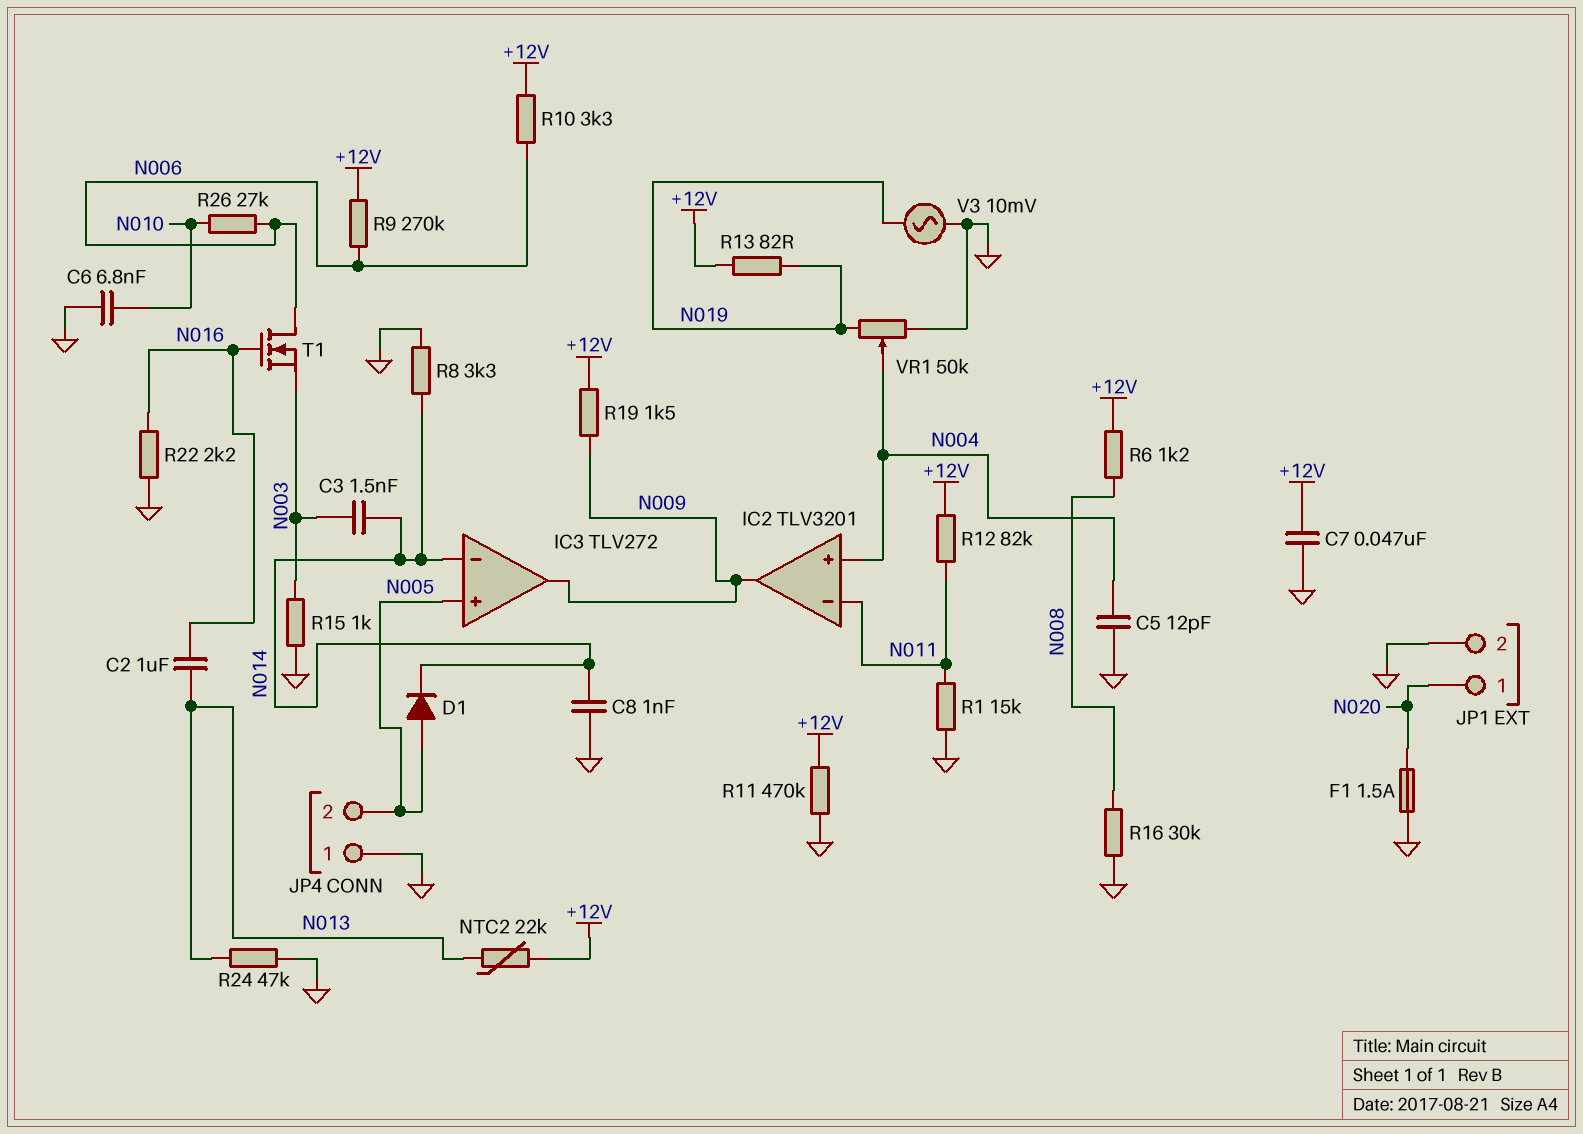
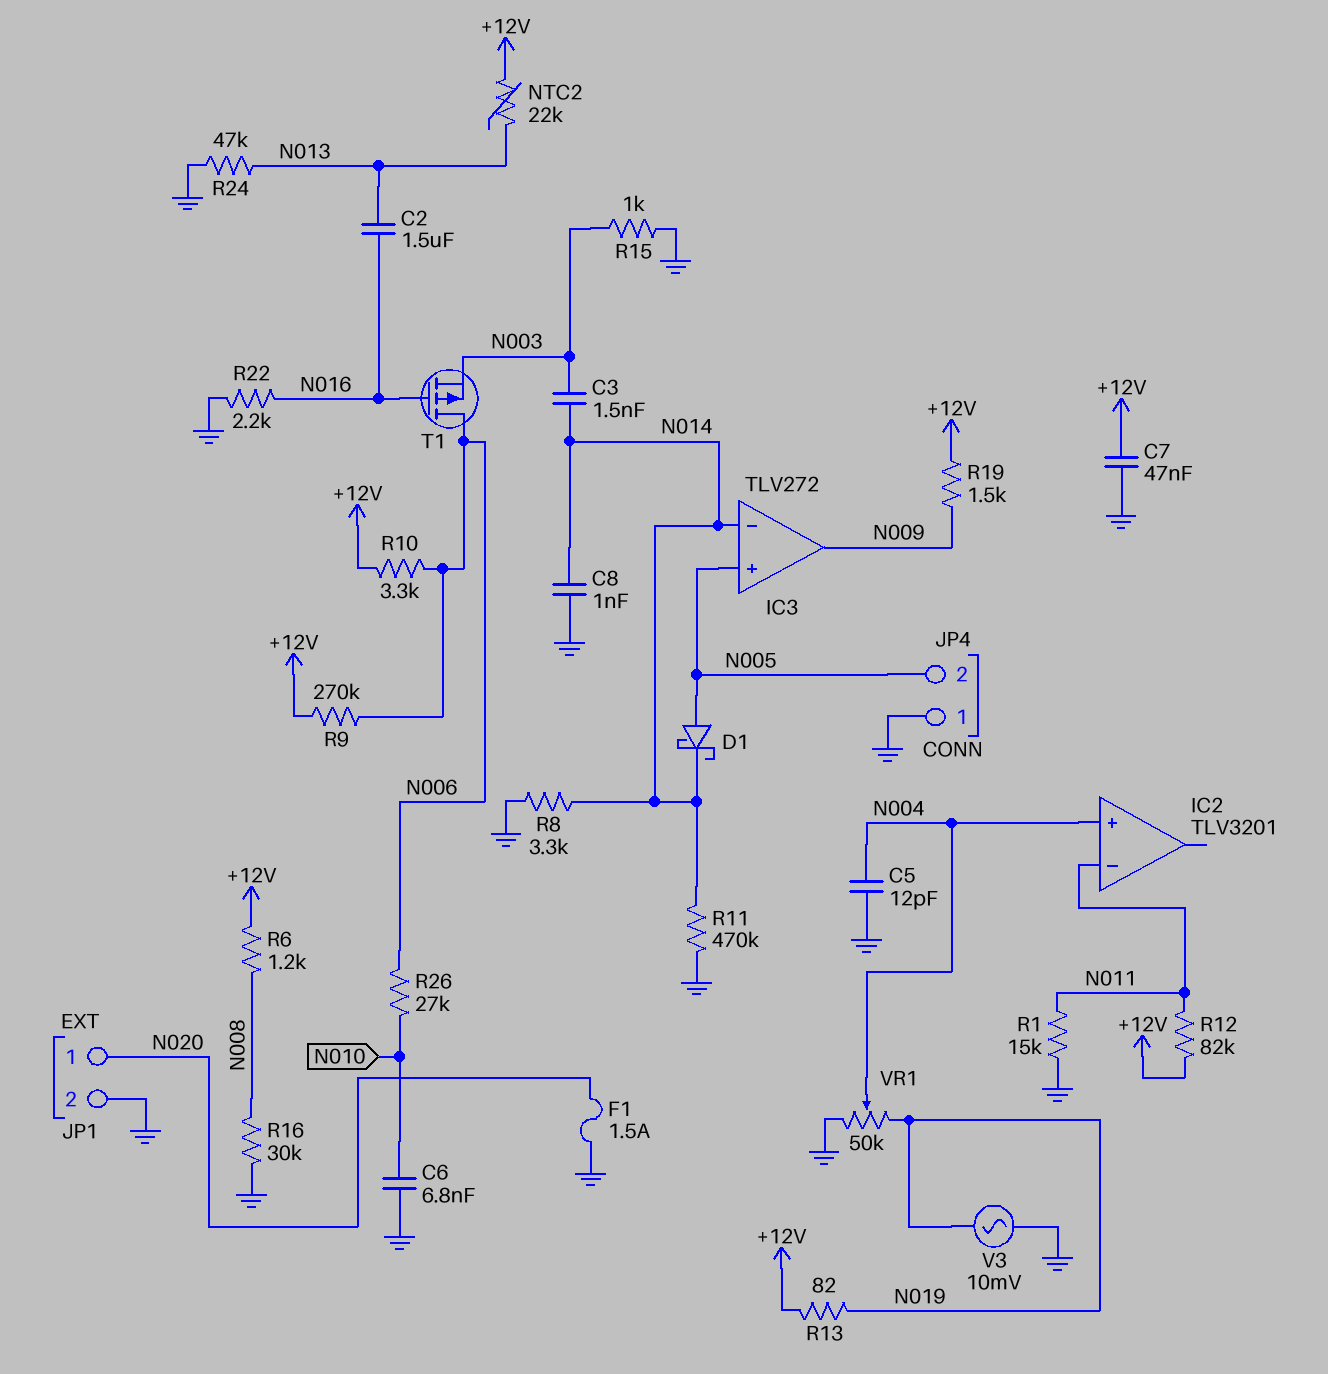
C2: 1uF (N013, N016) -> 1.5uF (N013, N016)
D1: diode (A N005, K N014) -> schottky (A N005, K N014)
IC2 pin out: N009 -> none
R11: 470k (+12V, GND) -> 470k (GND, N014)
T1: NMOS (G N016, D N006, S N003) -> PMOS (G N016, D N006, S N003)

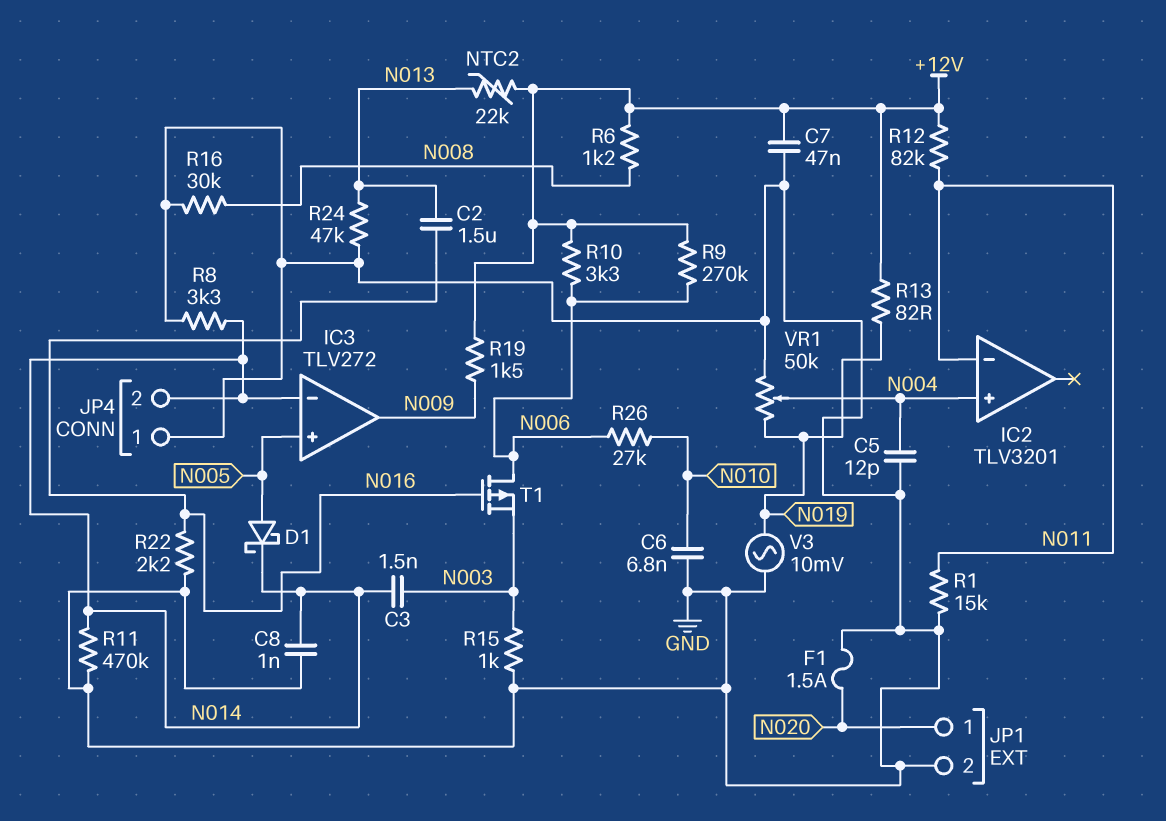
JP4 pin 2: N005 -> N014

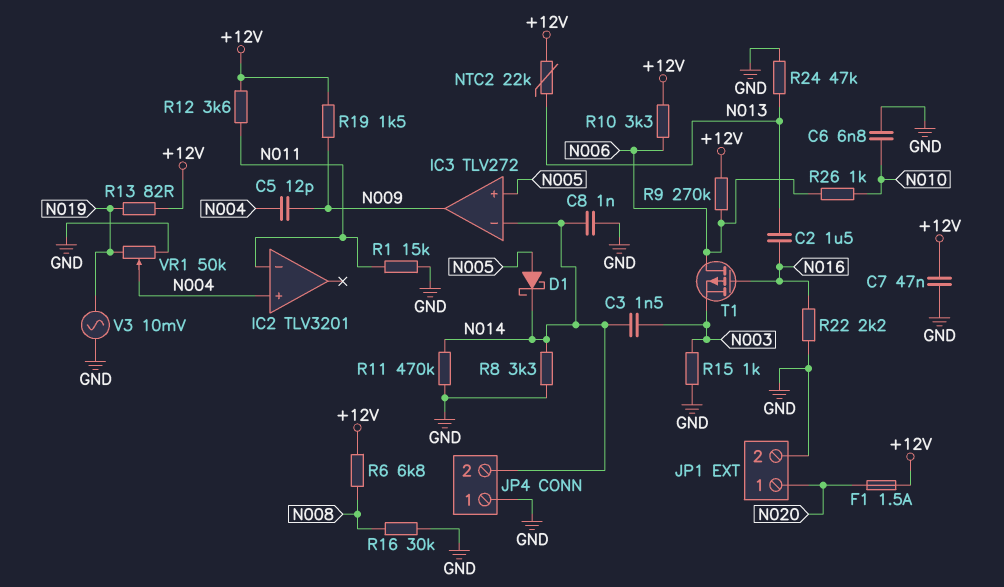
C5: 12pF (GND, N004) -> 12pF (N004, N009)
F1: 1.5A (GND, N020) -> 1.5A (+12V, N020)
R6: 1.2k (+12V, N008) -> 6.8k (+12V, N008)
R12: 82k (+12V, N011) -> 3.6k (+12V, N011)
R26: 27k (N006, N010) -> 1k (N006, N010)

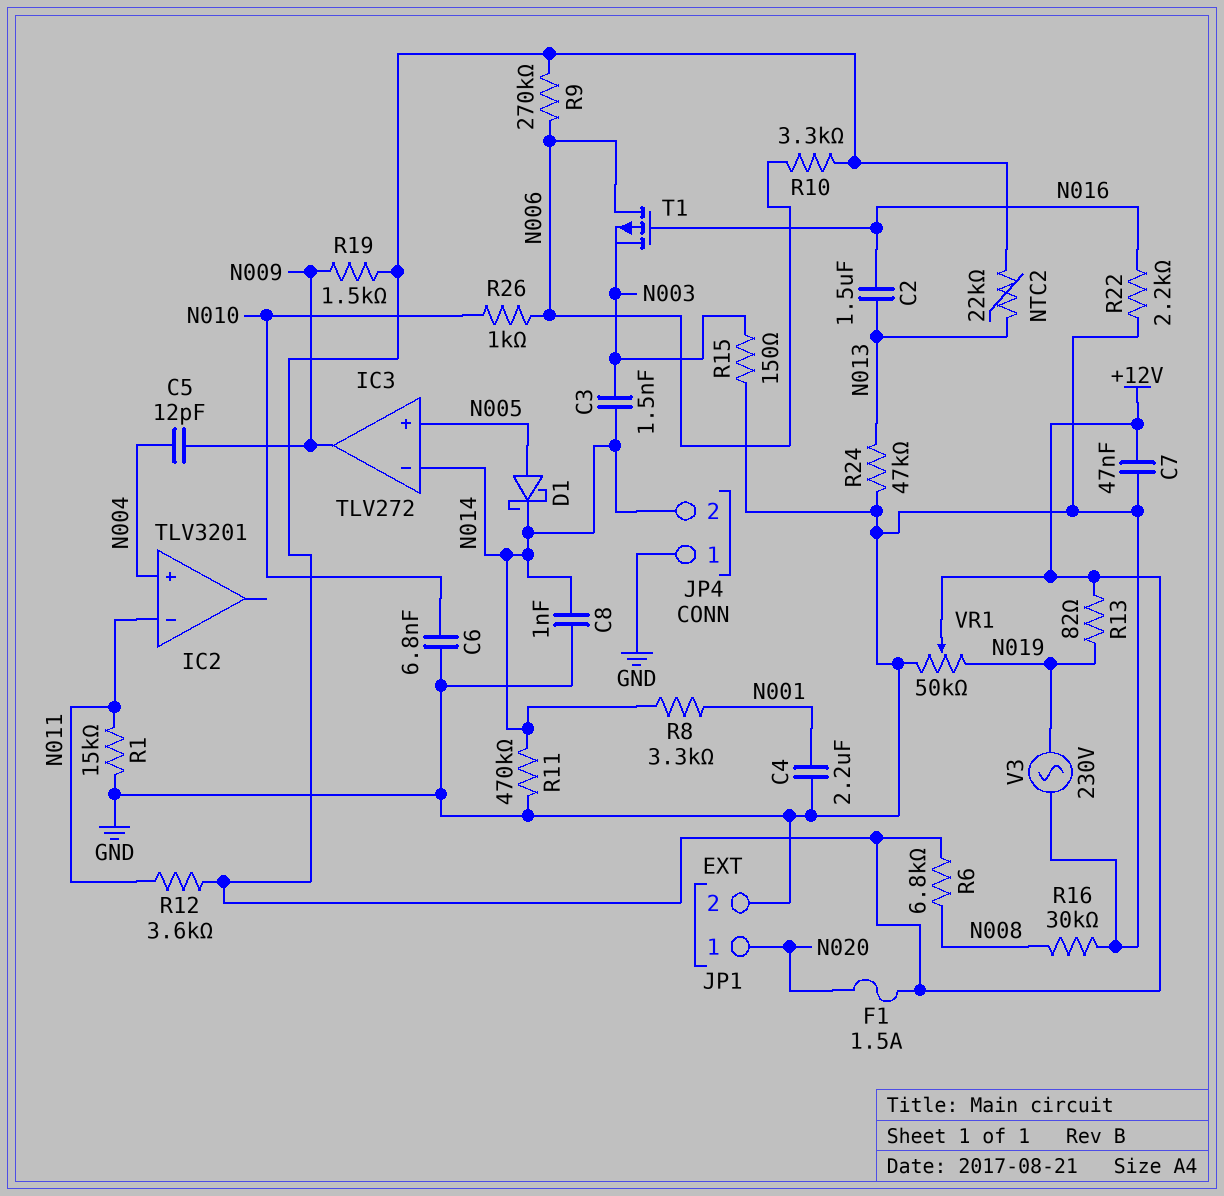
C4: none -> 2.2uF (GND, N001)
R8: 3.3k (GND, N014) -> 3.3k (N001, N014)
R15: 1k (GND, N003) -> 150 (GND, N003)
V3: AC 10mV (GND, N019) -> AC 230V (GND, N019)
VR1: 50k (GND, N019, wiper N004) -> 50k (GND, N019, wiper +12V)

